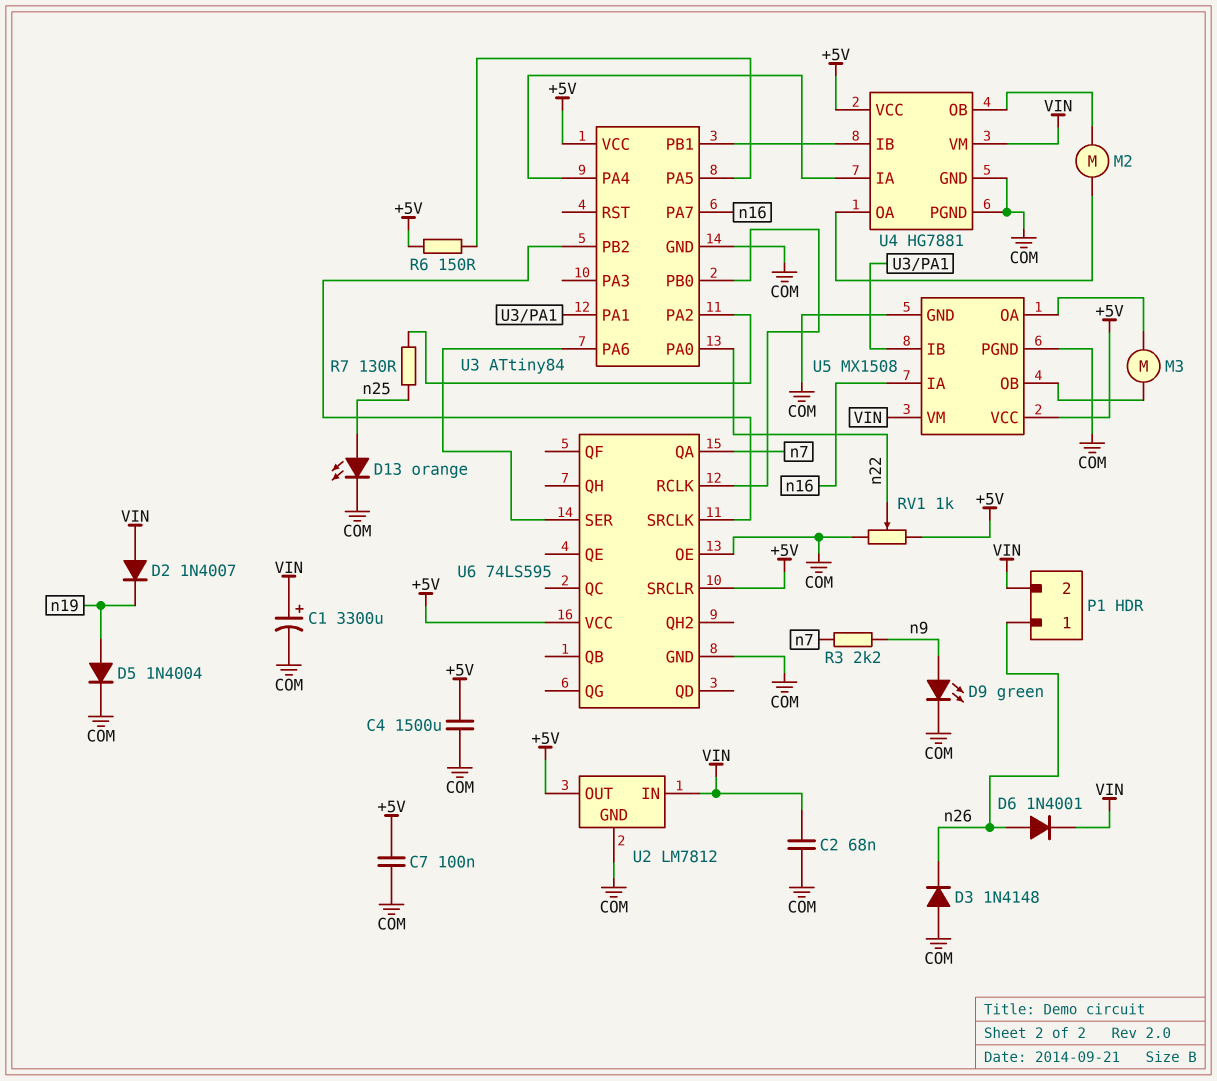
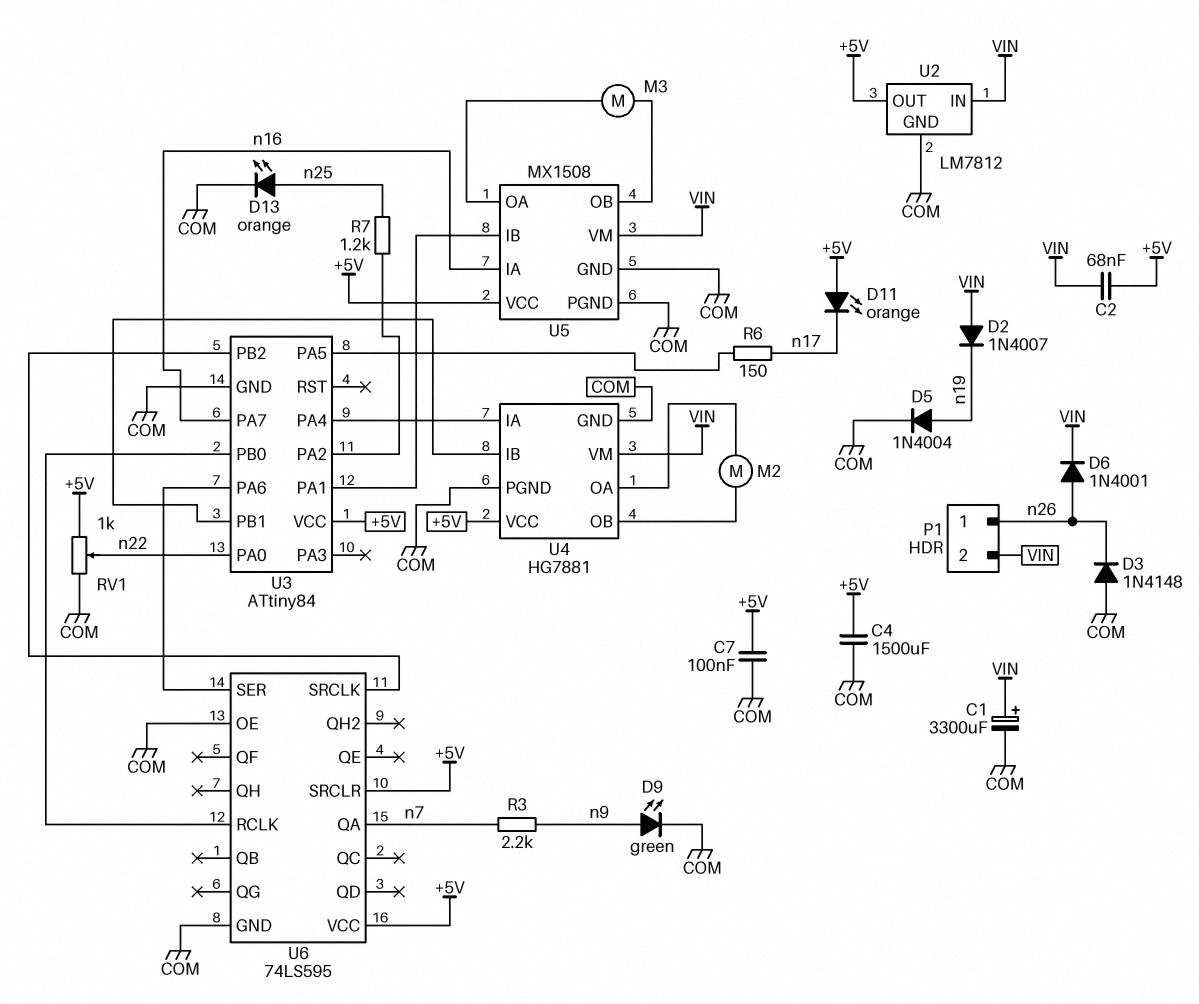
C2: 68nF (COM, VIN) -> 68nF (+5V, VIN)
D11: none -> LED orange (A +5V, K n17)
R6: 150 (+5V, U3/PA5) -> 150 (U3/PA5, n17)
R7: 130 (U3/PA2, n25) -> 1.2k (U3/PA2, n25)

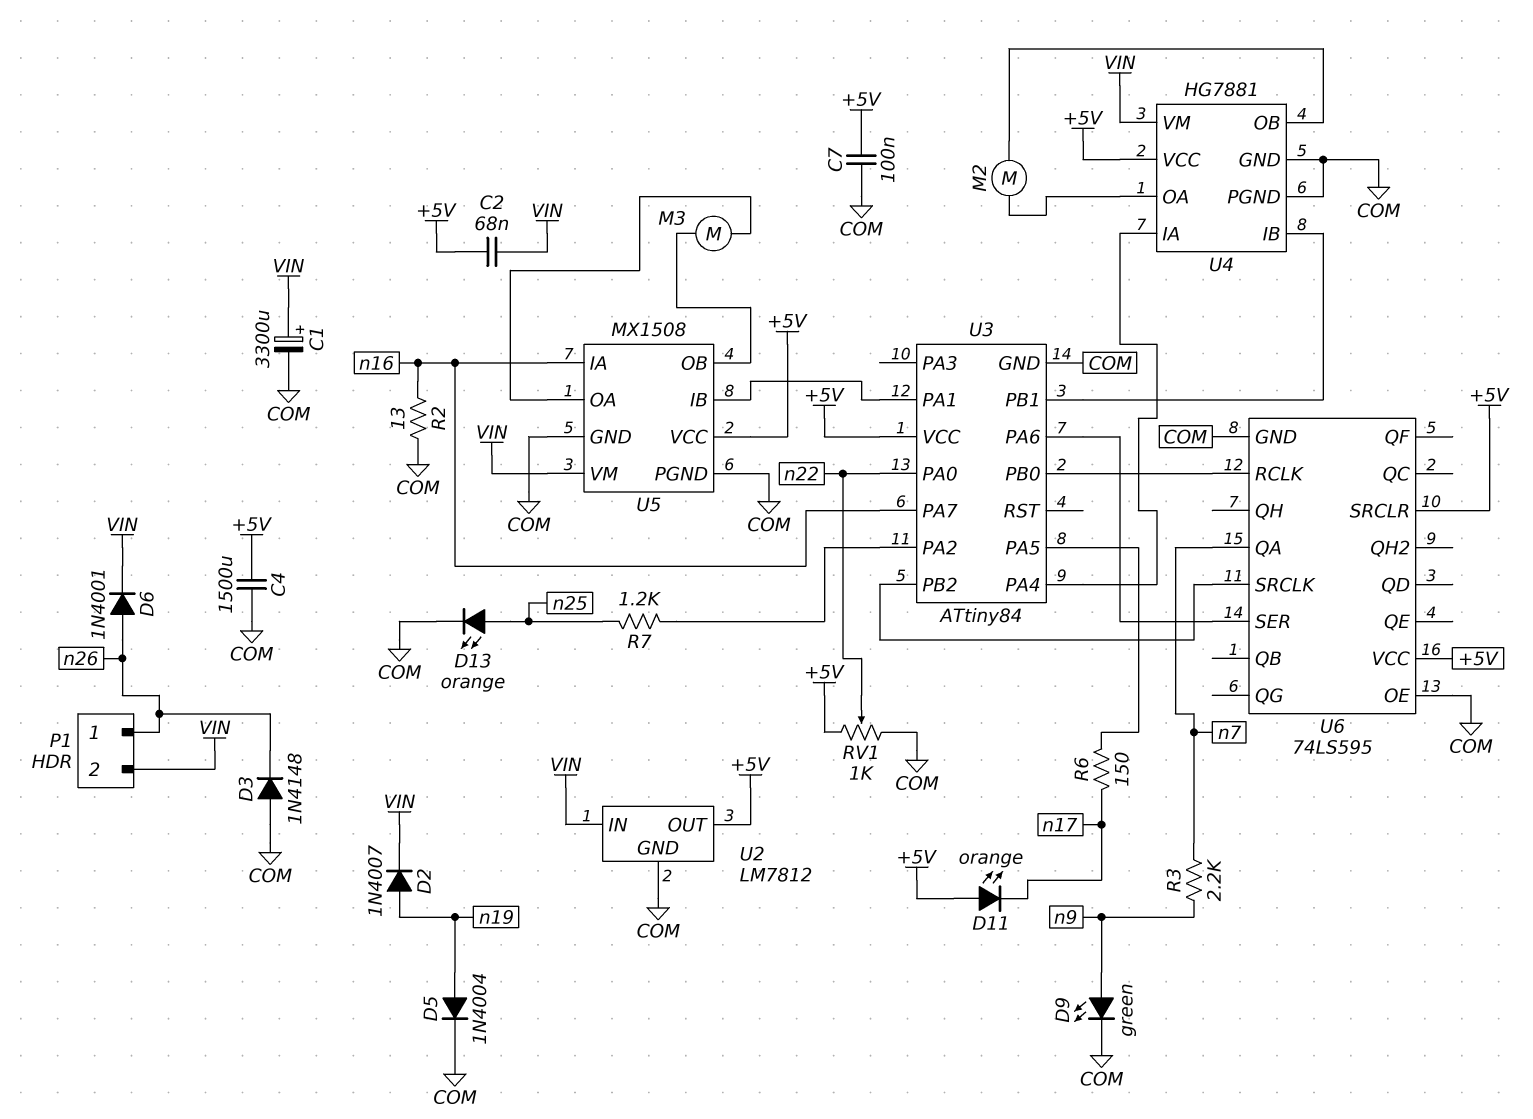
D2: diode 1N4007 (A VIN, K n19) -> diode 1N4007 (A n19, K VIN)
R2: none -> 13 (COM, n16)

